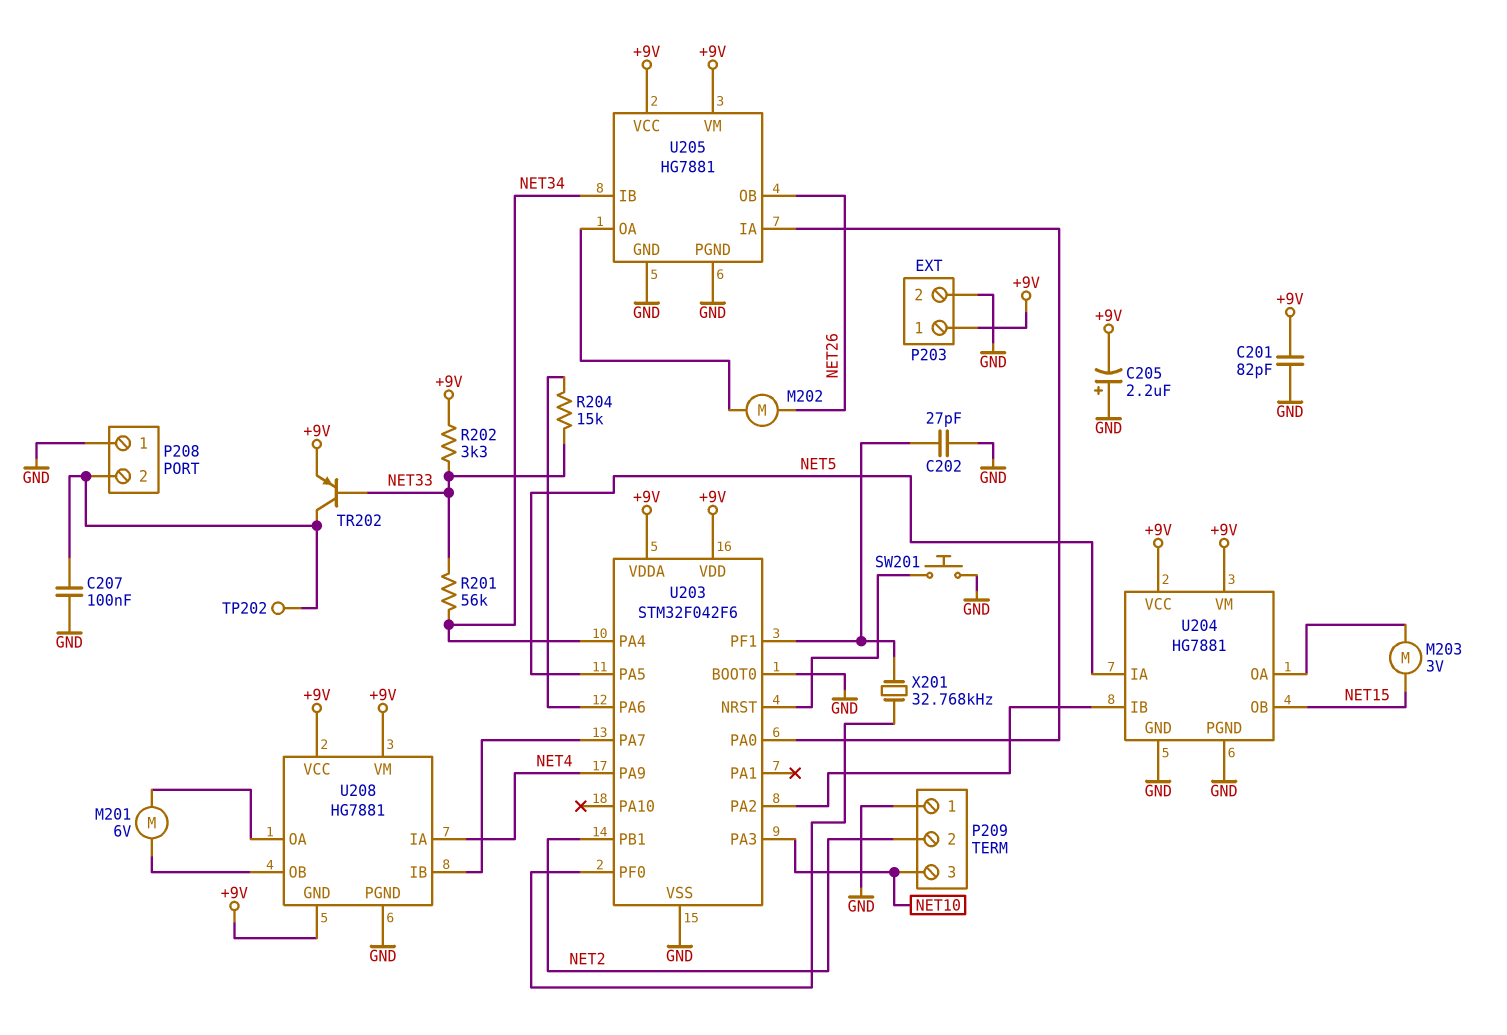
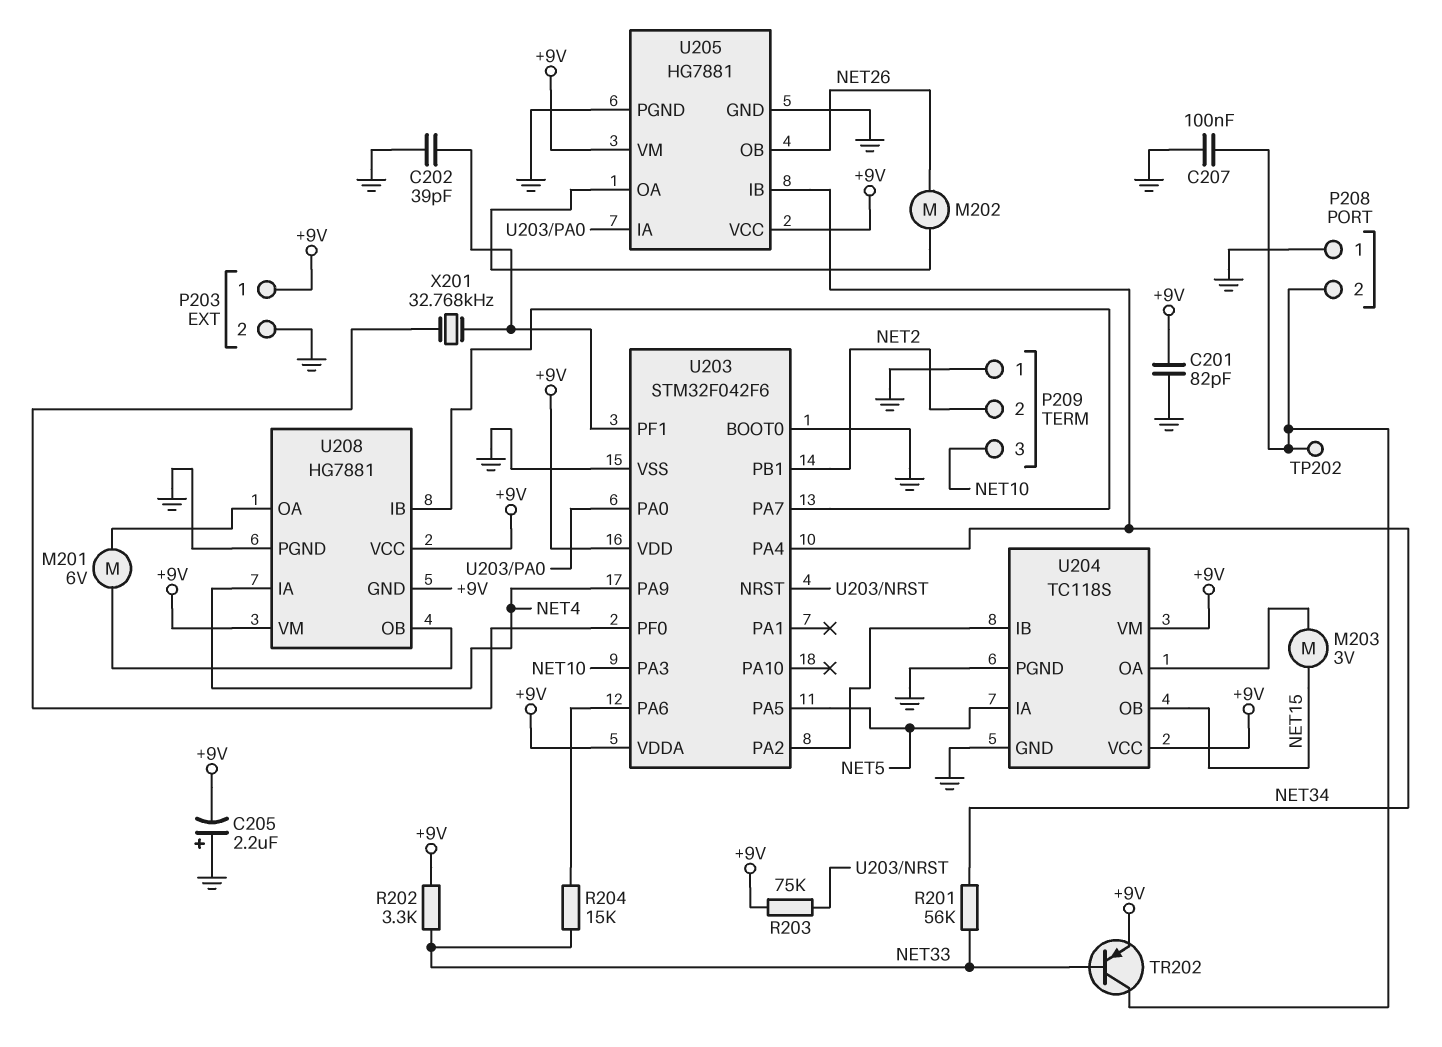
C202: 27pF (GND, U203/PF1) -> 39pF (GND, U203/PF1)
R203: none -> 75k (+9V, U203/NRST)
SW201: button (GND, U203/NRST) -> none
U204: HG7881 -> TC118S

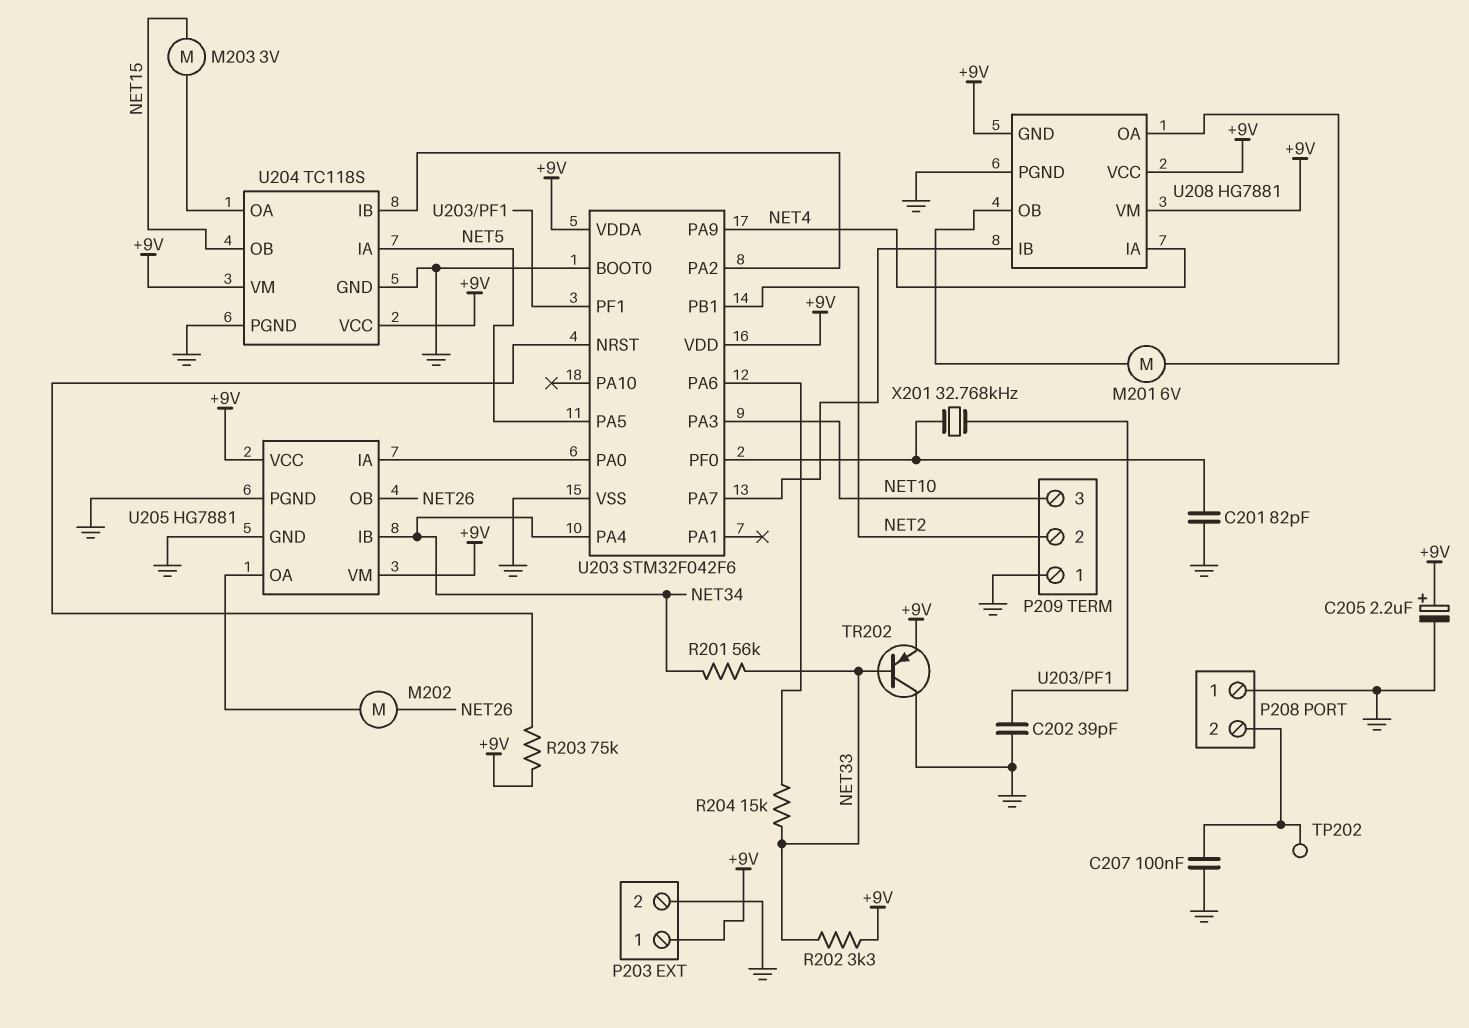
C201: 82pF (+9V, GND) -> 82pF (GND, U203/PF0)
C205: 2.2uF (plus GND, minus +9V) -> 2.2uF (plus +9V, minus GND)
TR202: PNP (B NET33, C P208/2, E +9V) -> PNP (B NET33, C GND, E +9V)

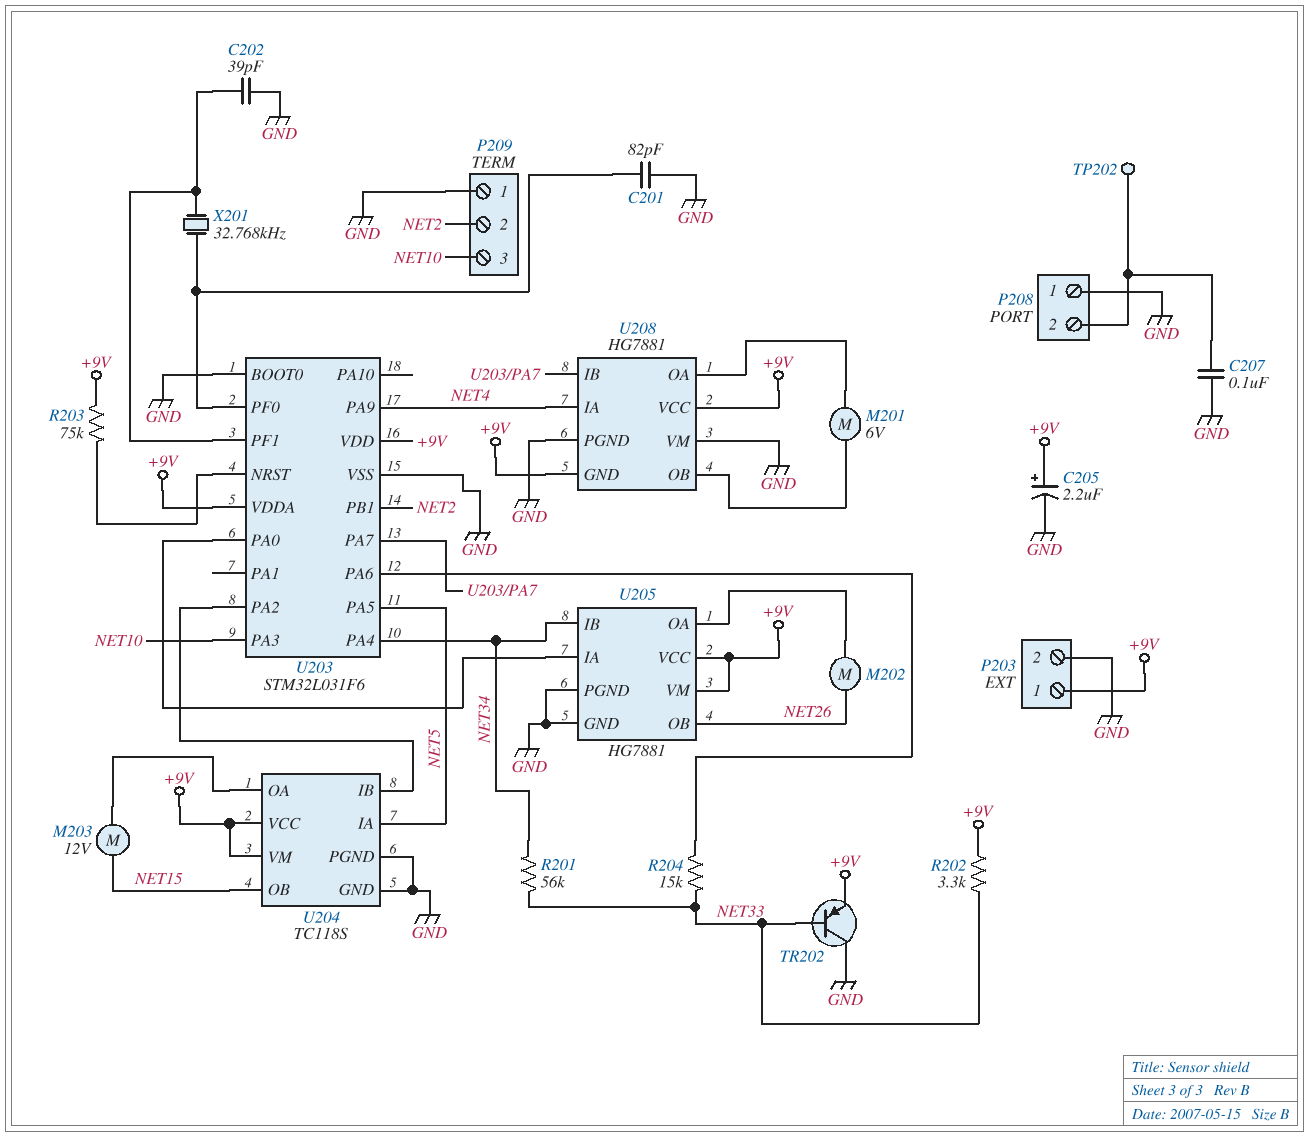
M203: motor 3V (NET15, U204/OA) -> motor 12V (NET15, U204/OA)
U203: STM32F042F6 -> STM32L031F6
U208 pin VM: +9V -> GND

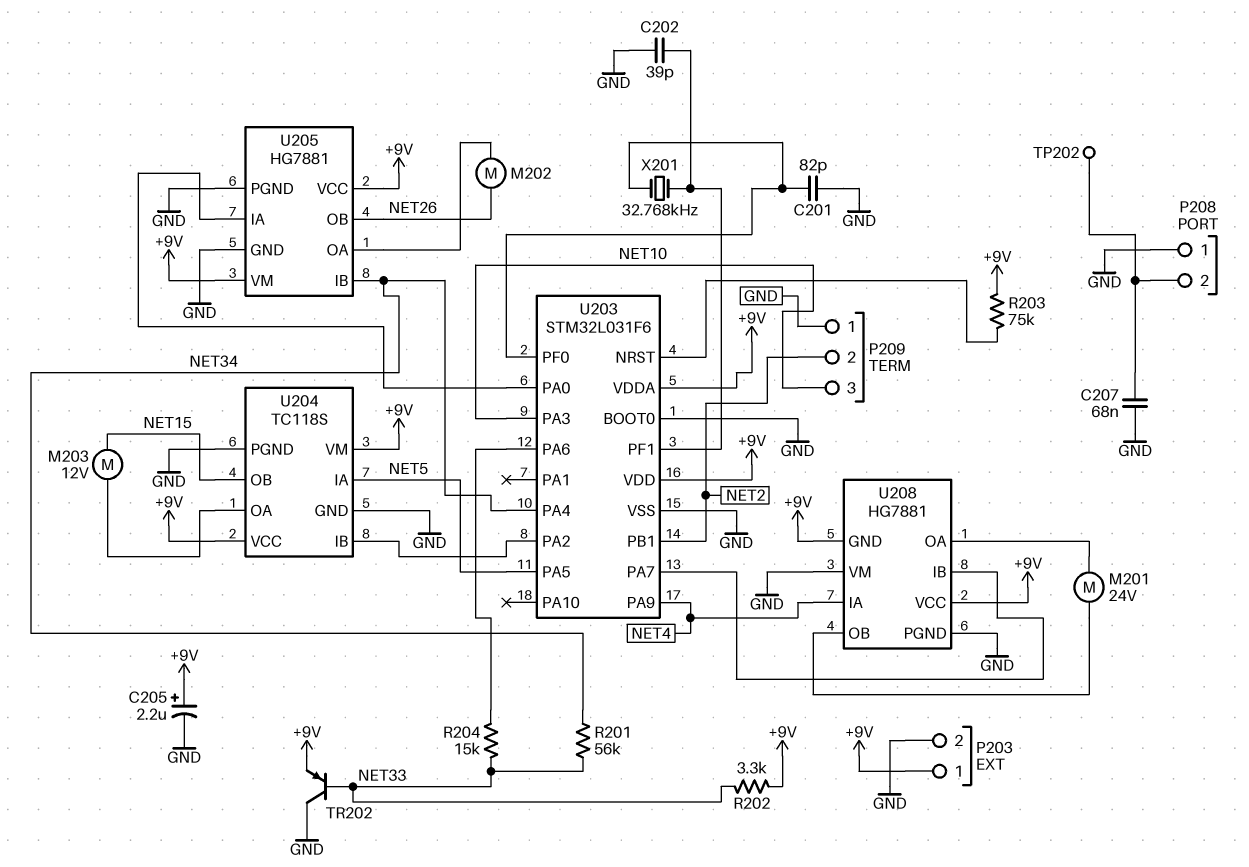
C207: 100nF (GND, P208/2) -> 68nF (GND, P208/2)
M201: motor 6V (U208/OA, U208/OB) -> motor 24V (U208/OA, U208/OB)

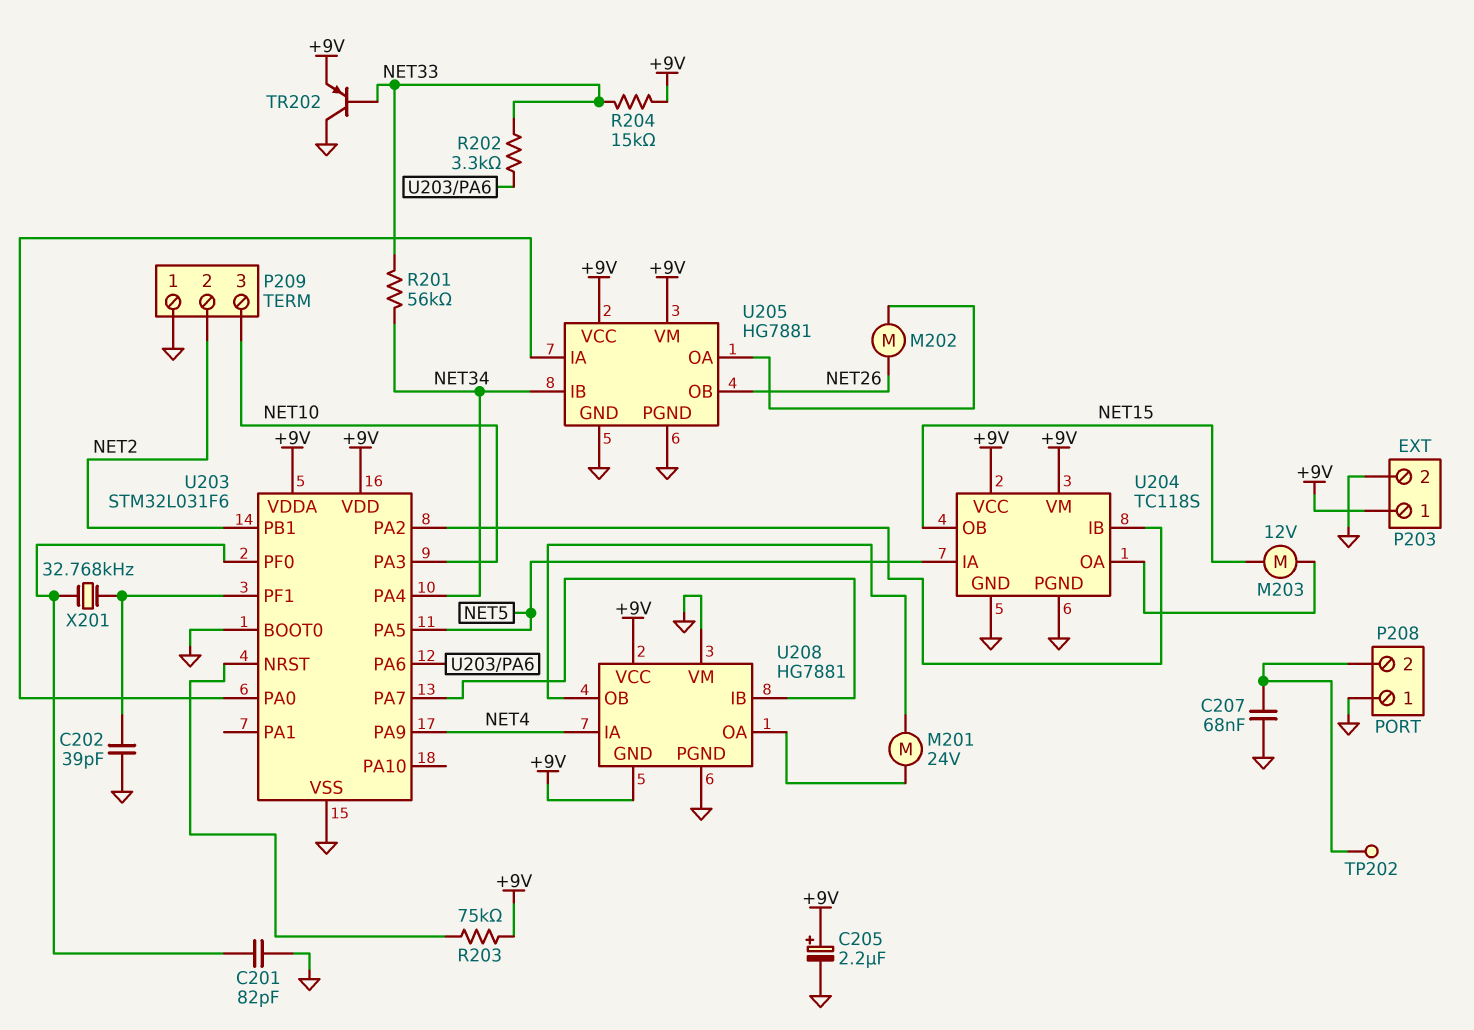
R202: 3.3k (+9V, NET33) -> 3.3k (NET33, U203/PA6)
R204: 15k (NET33, U203/PA6) -> 15k (+9V, NET33)

